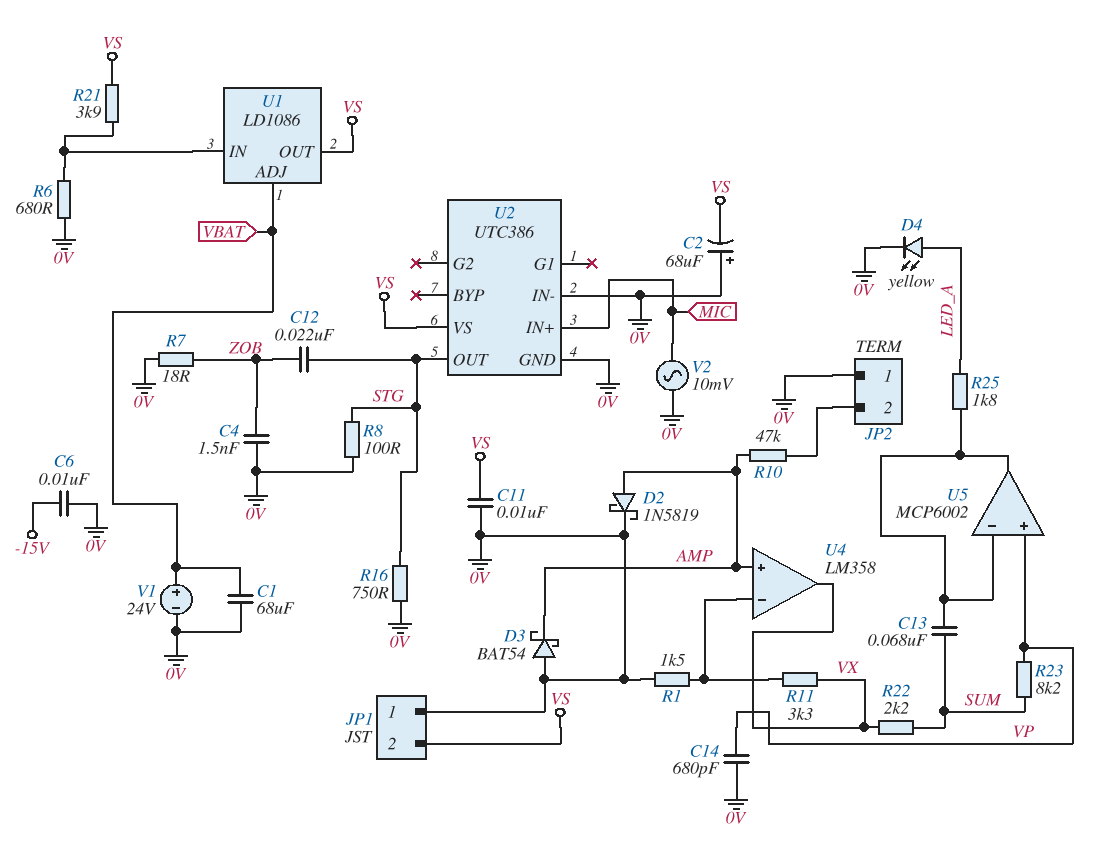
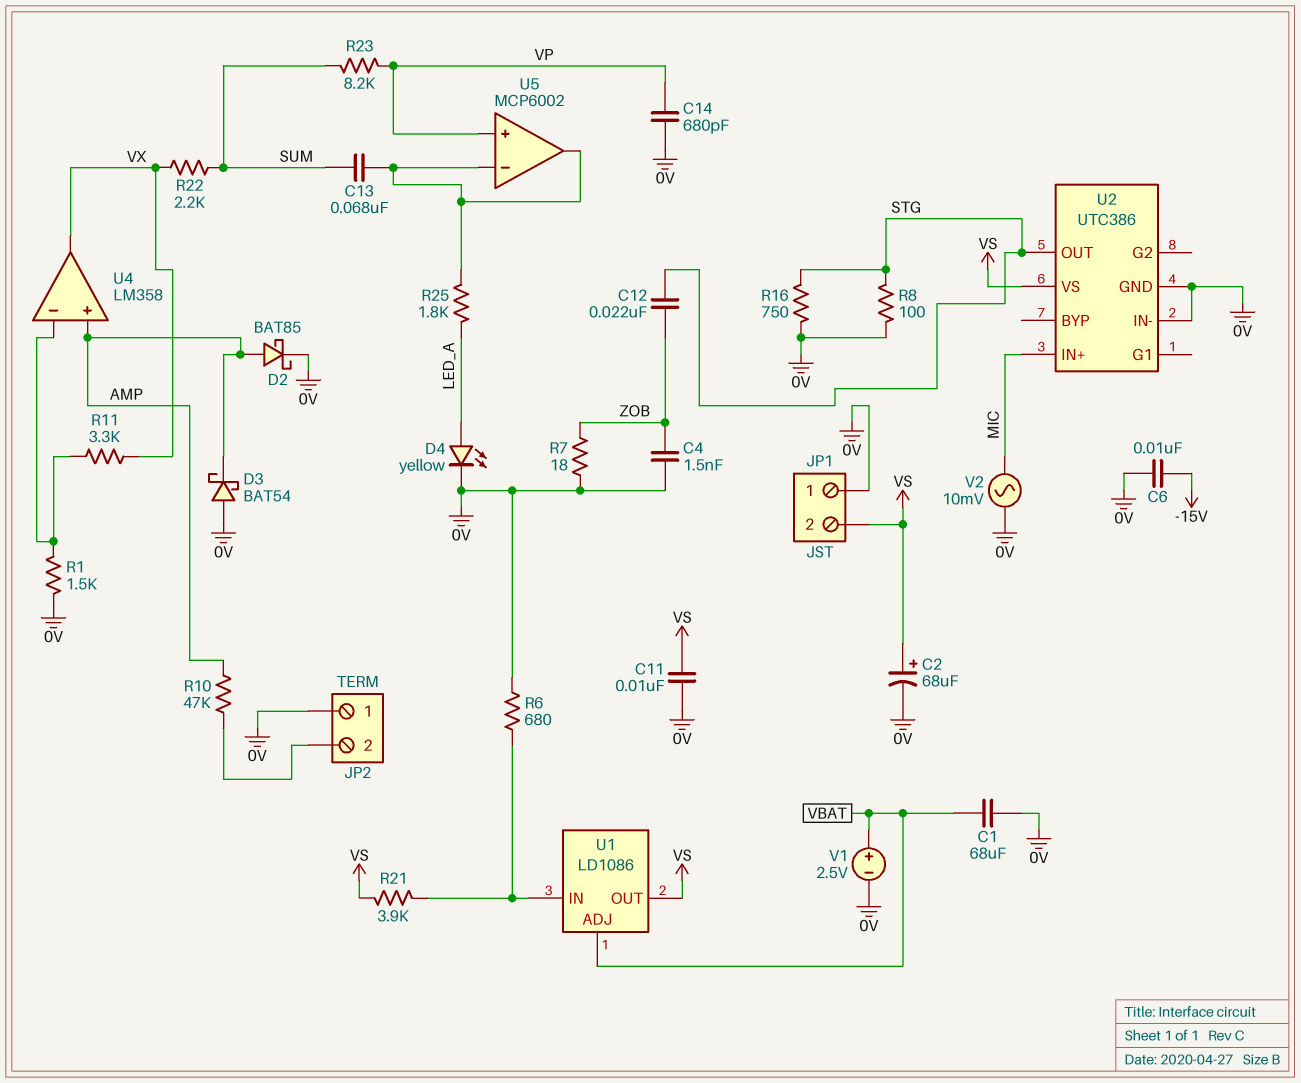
C2: 68uF (plus 0V, minus VS) -> 68uF (plus VS, minus 0V)
D2: schottky 1N5819 (A AMP, K 0V) -> schottky BAT85 (A AMP, K 0V)
V1: 24V (plus VBAT, minus 0V) -> 2.5V (plus VBAT, minus 0V)

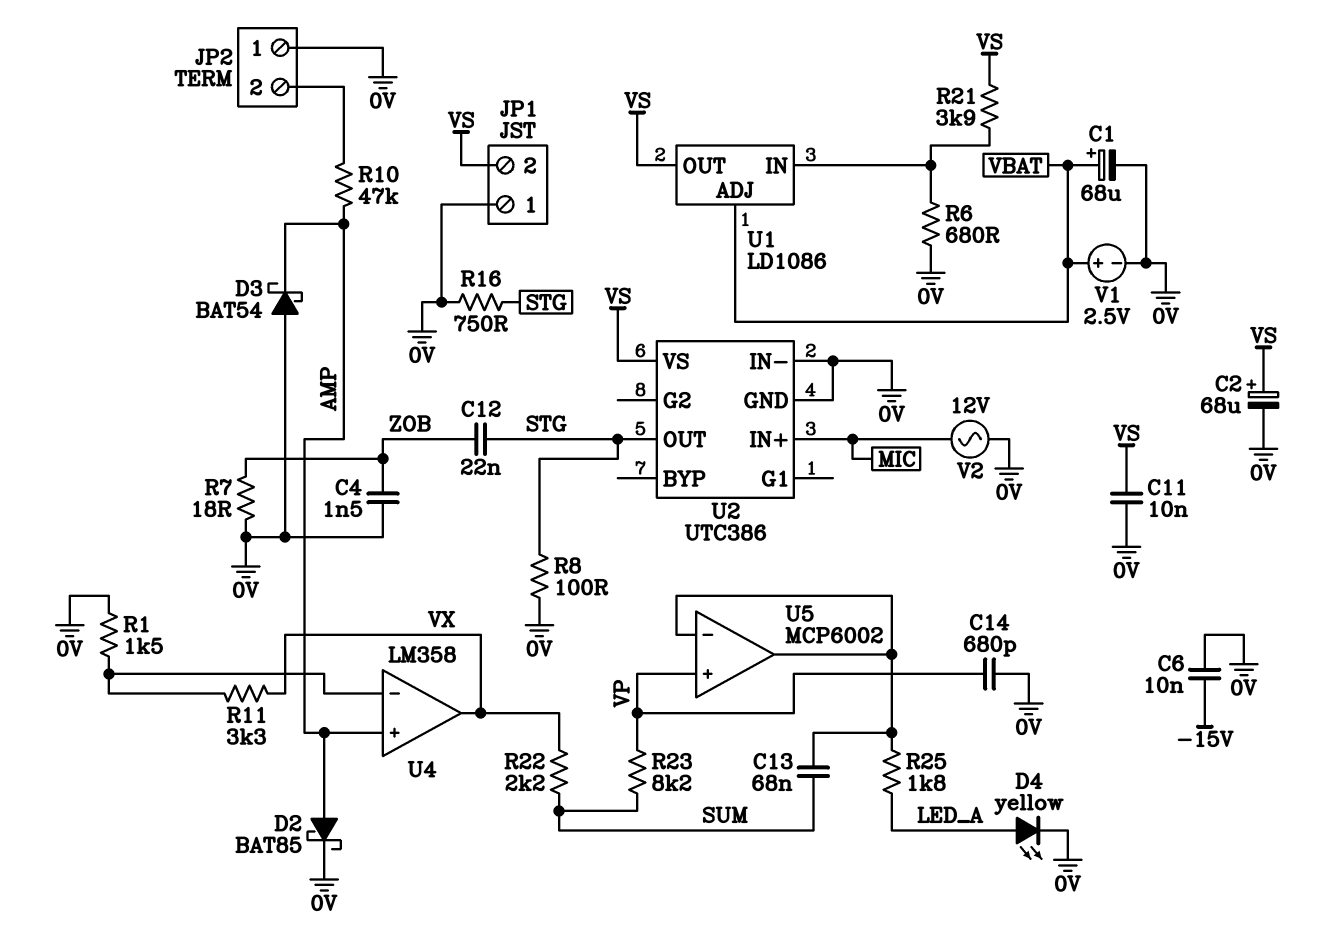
C1: 68uF (0V, VBAT) -> 68uF (plus VBAT, minus 0V)
V2: AC 10mV (0V, MIC) -> AC 12V (0V, MIC)

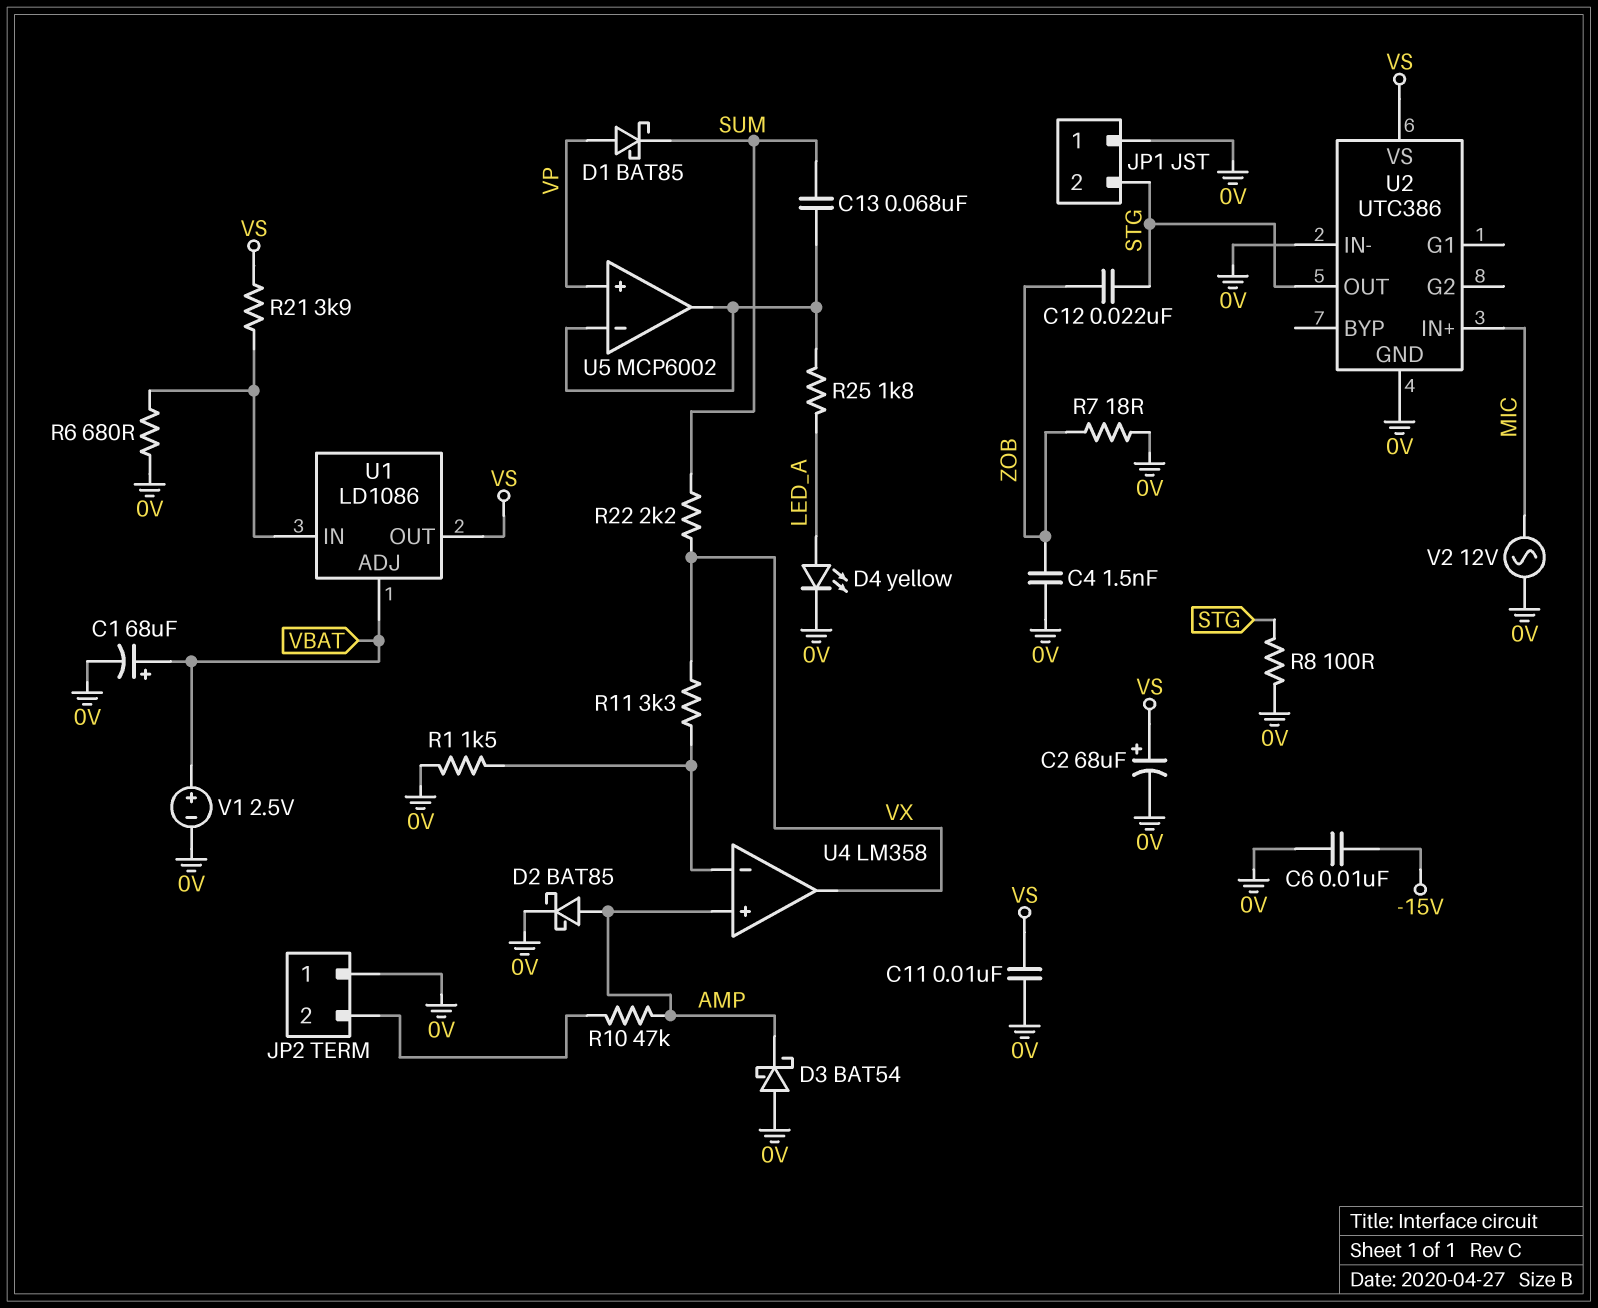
C14: 680pF (0V, VP) -> none
D1: none -> schottky BAT85 (A VP, K SUM)
JP1 pin 2: VS -> STG
R16: 750 (0V, STG) -> none
R23: 8.2k (SUM, VP) -> none

